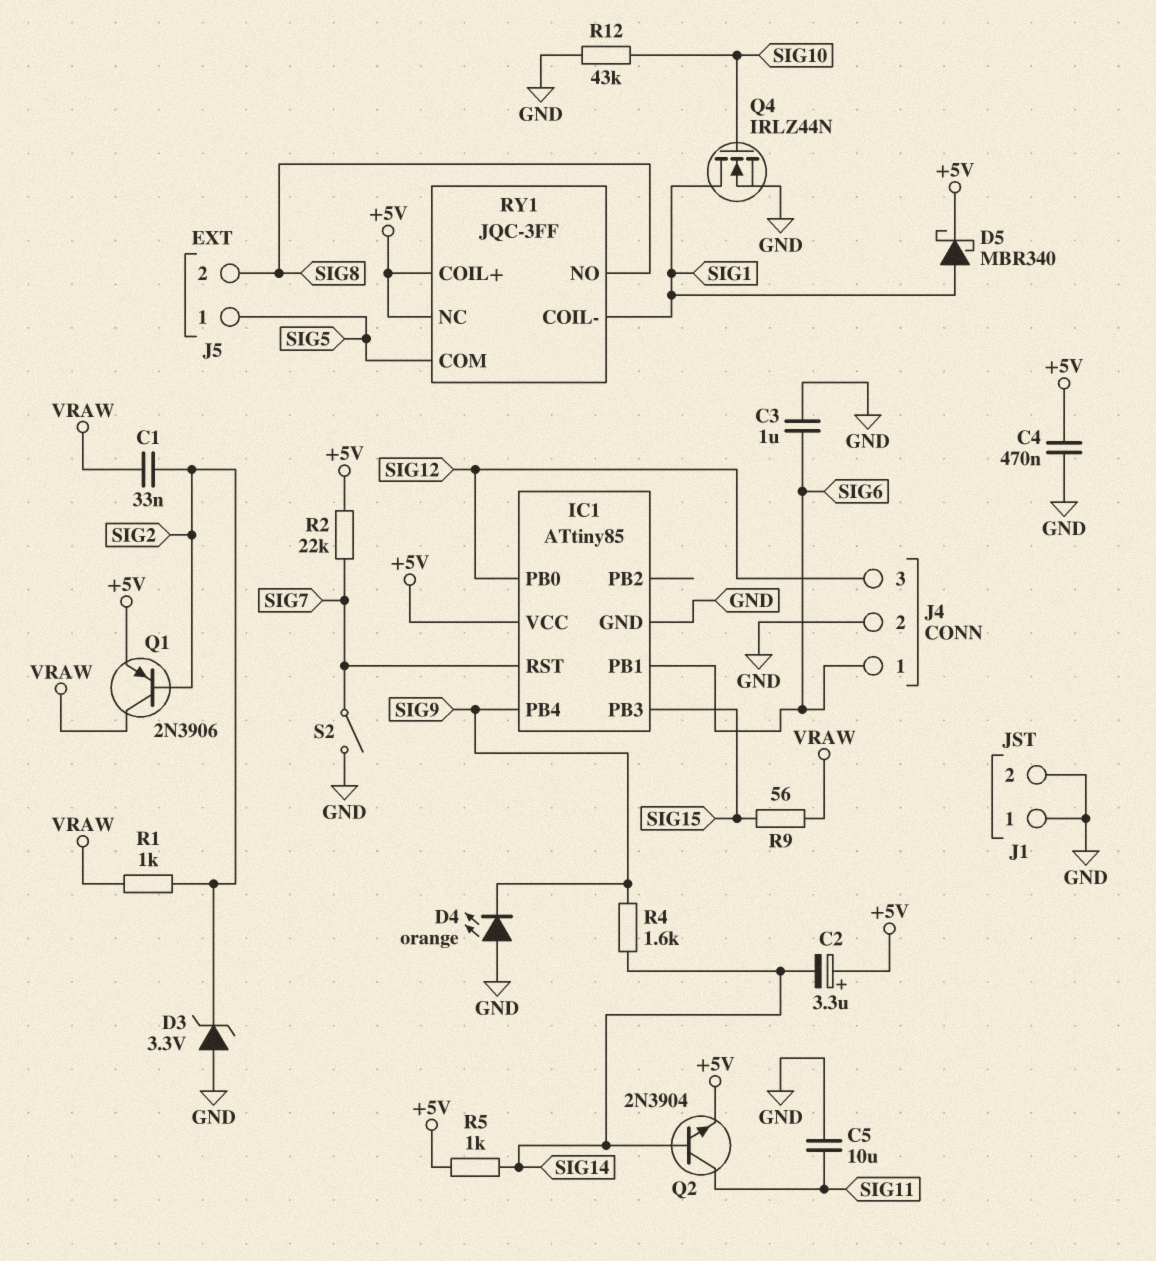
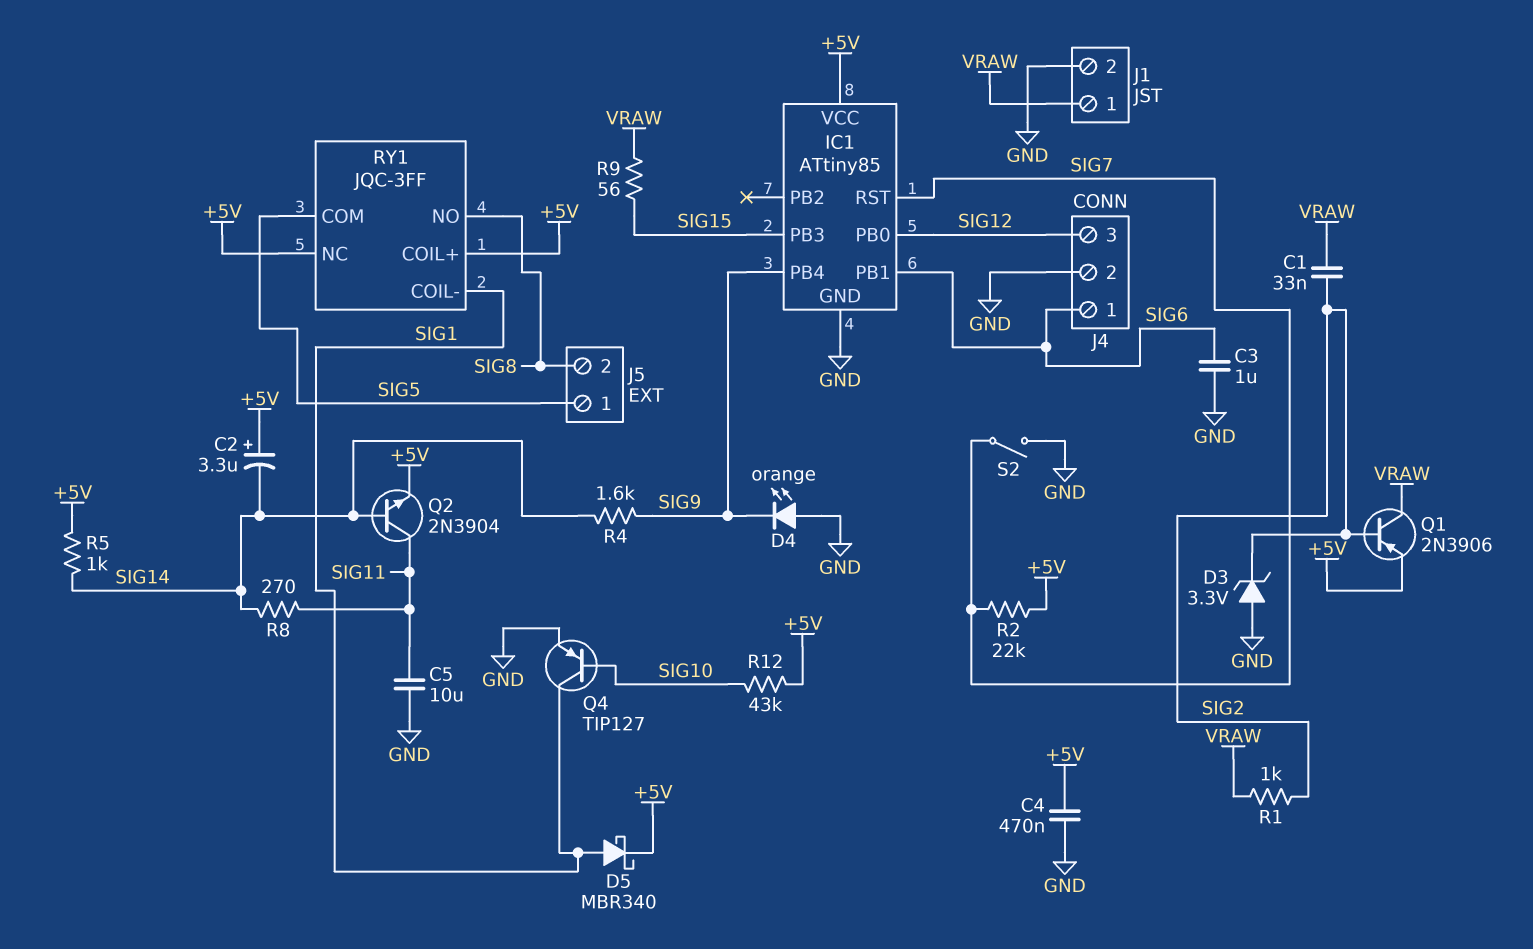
J1 pin 1: GND -> VRAW
Q4: NMOS IRLZ44N (G SIG10, D SIG1, S GND) -> PNP TIP127 (B SIG10, C SIG1, E GND)
R8: none -> 270 (SIG11, SIG14)
R12: 43k (GND, SIG10) -> 43k (+5V, SIG10)

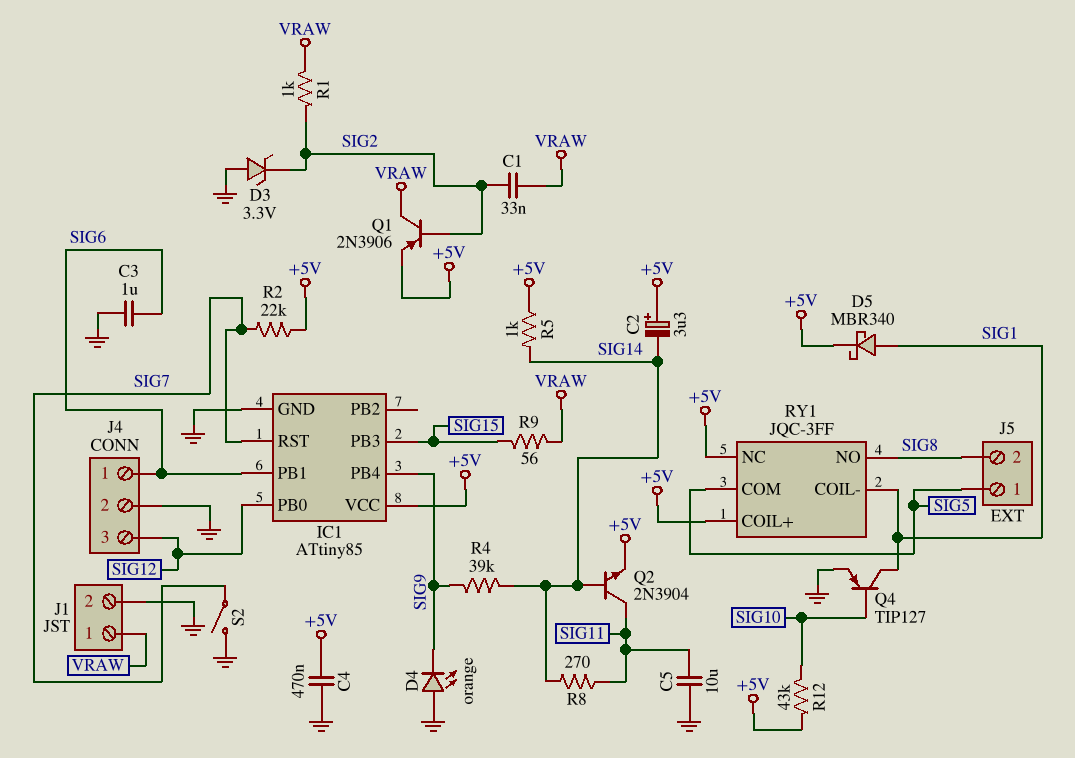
R4: 1.6k (SIG9, SIG14) -> 39k (SIG9, SIG14)

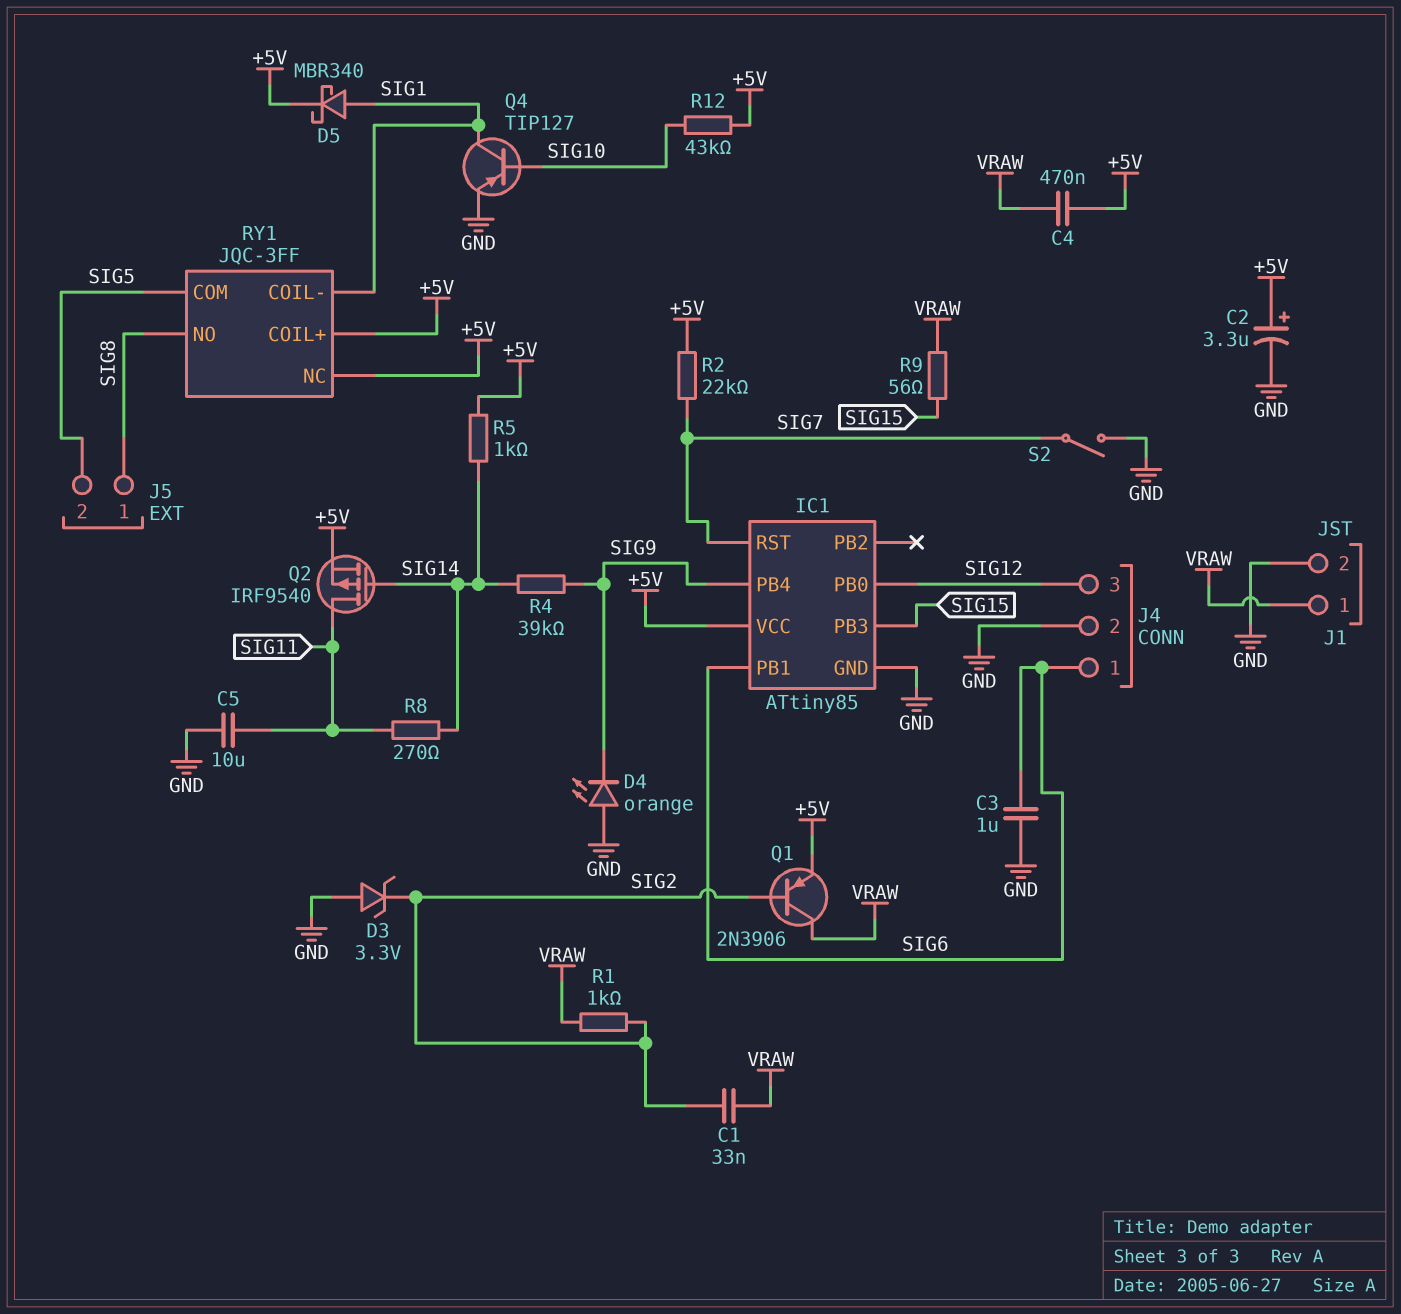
C2: 3.3uF (plus +5V, minus SIG14) -> 3.3uF (plus +5V, minus GND)
C4: 470nF (+5V, GND) -> 470nF (+5V, VRAW)
J5 pin 1: SIG5 -> SIG8
J5 pin 2: SIG8 -> SIG5
Q2: NPN 2N3904 (B SIG14, C SIG11, E +5V) -> PMOS IRF9540 (G SIG14, D SIG11, S +5V)

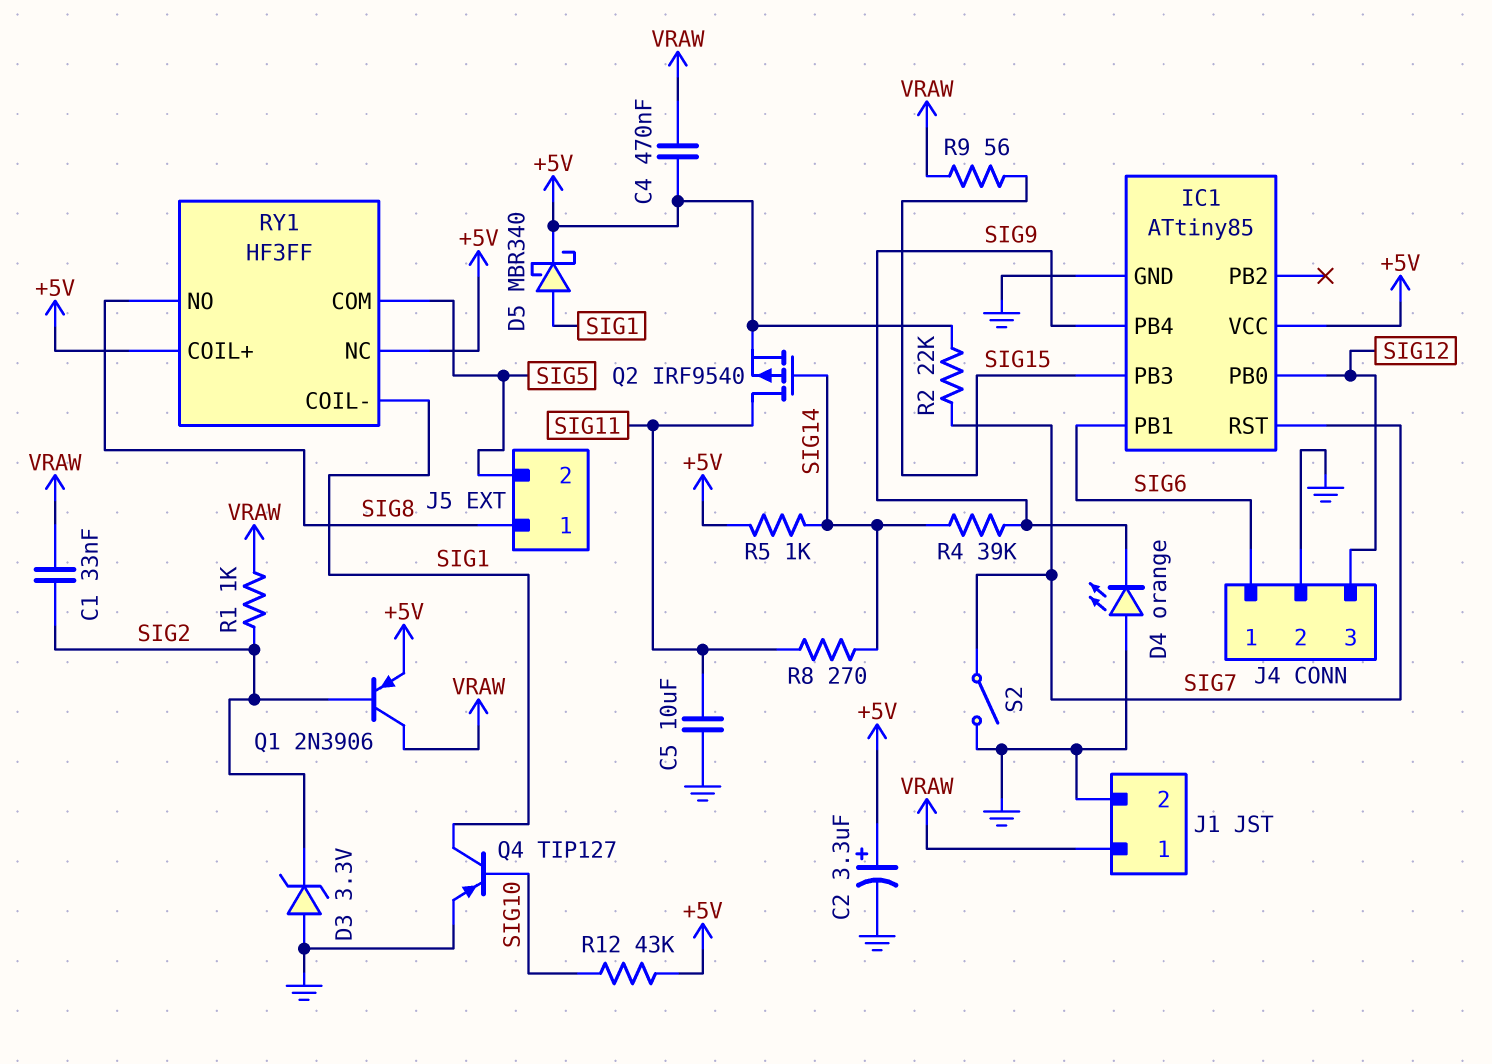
C3: 1uF (GND, SIG6) -> none
RY1: JQC-3FF -> HF3FF

